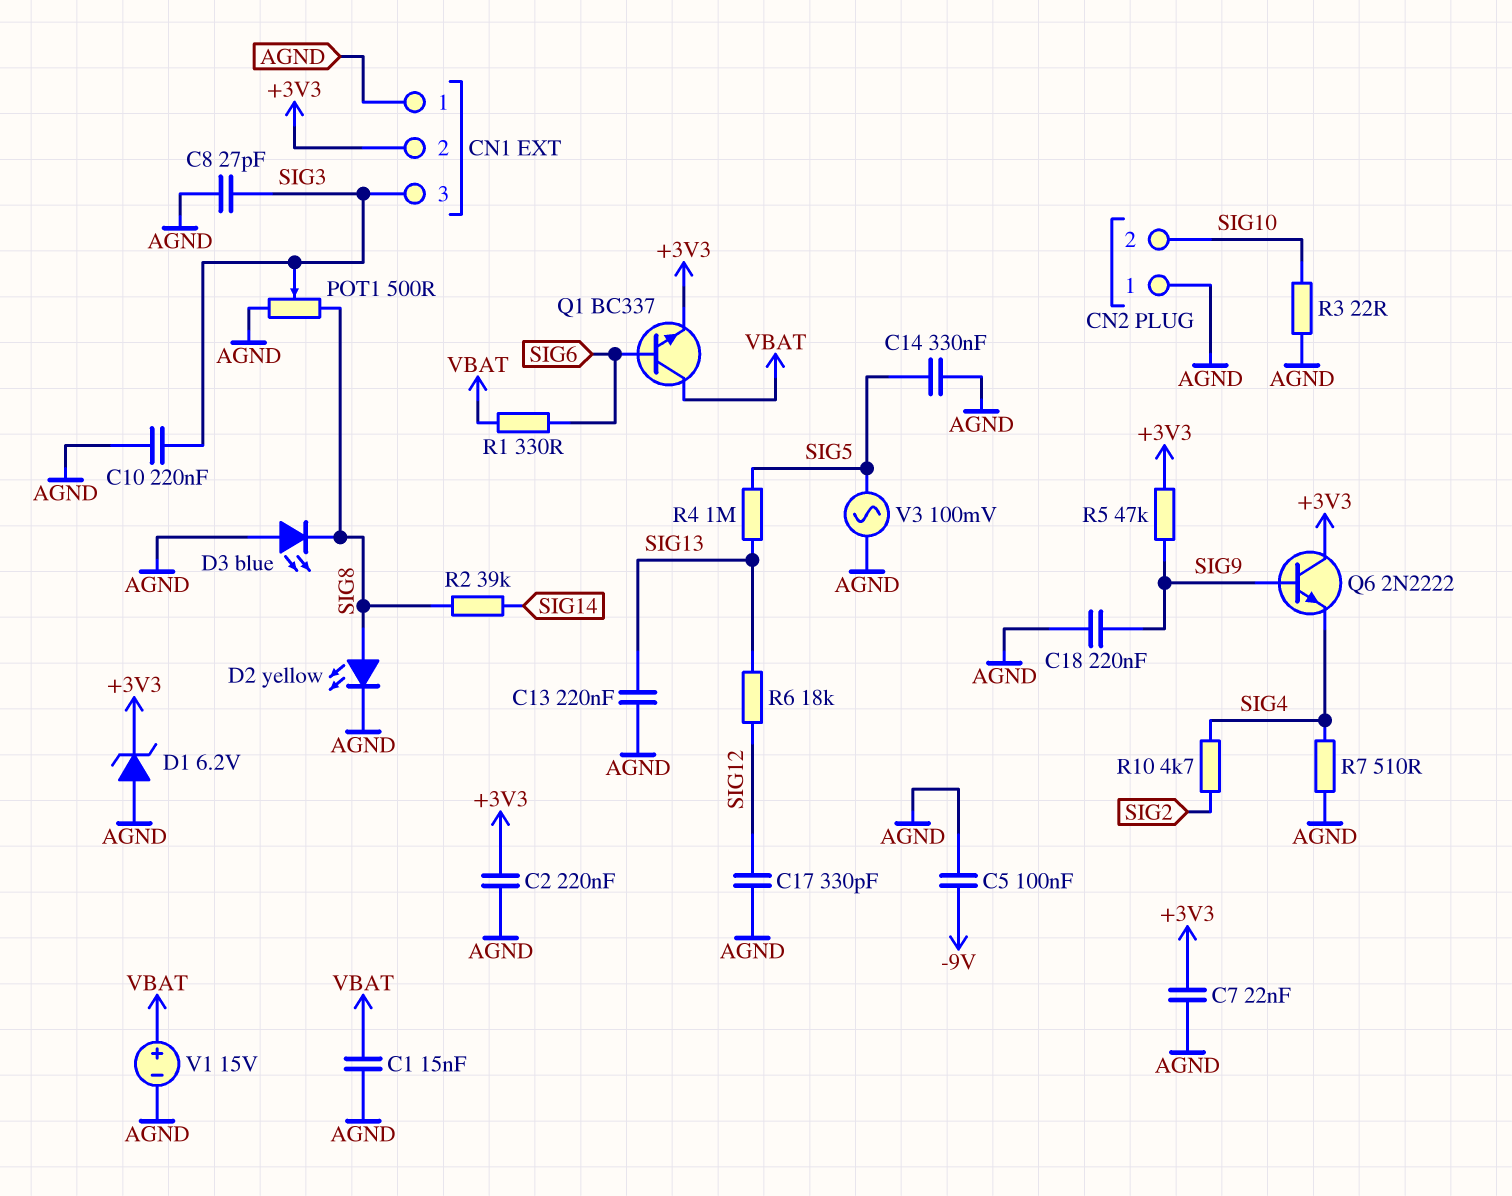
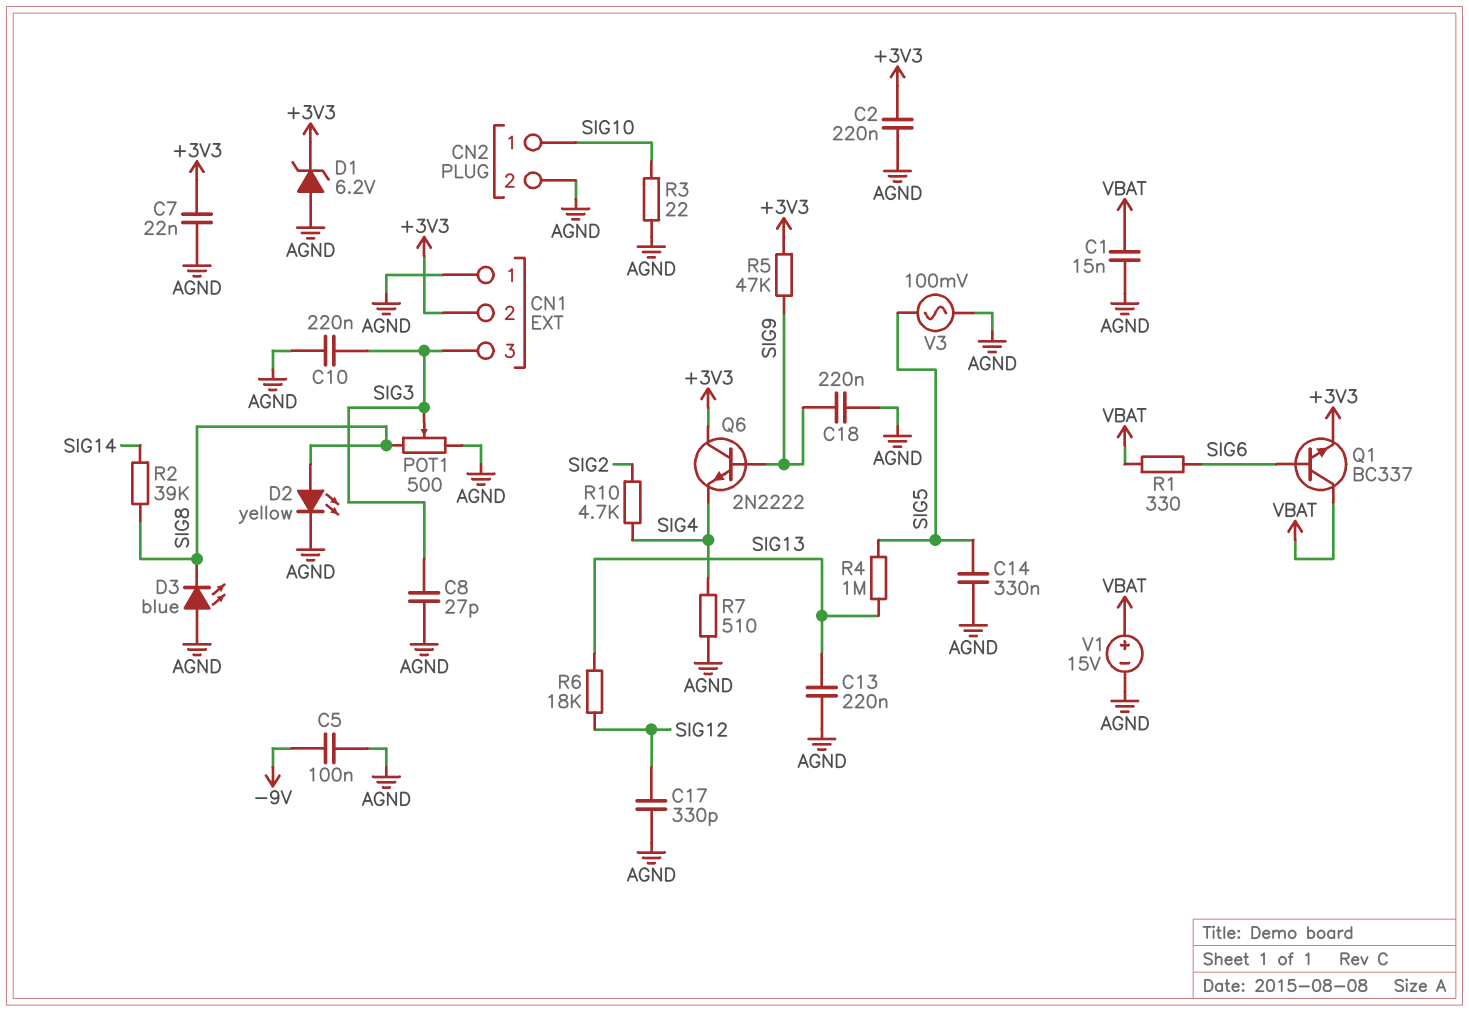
CN2 pin 1: AGND -> SIG10
CN2 pin 2: SIG10 -> AGND

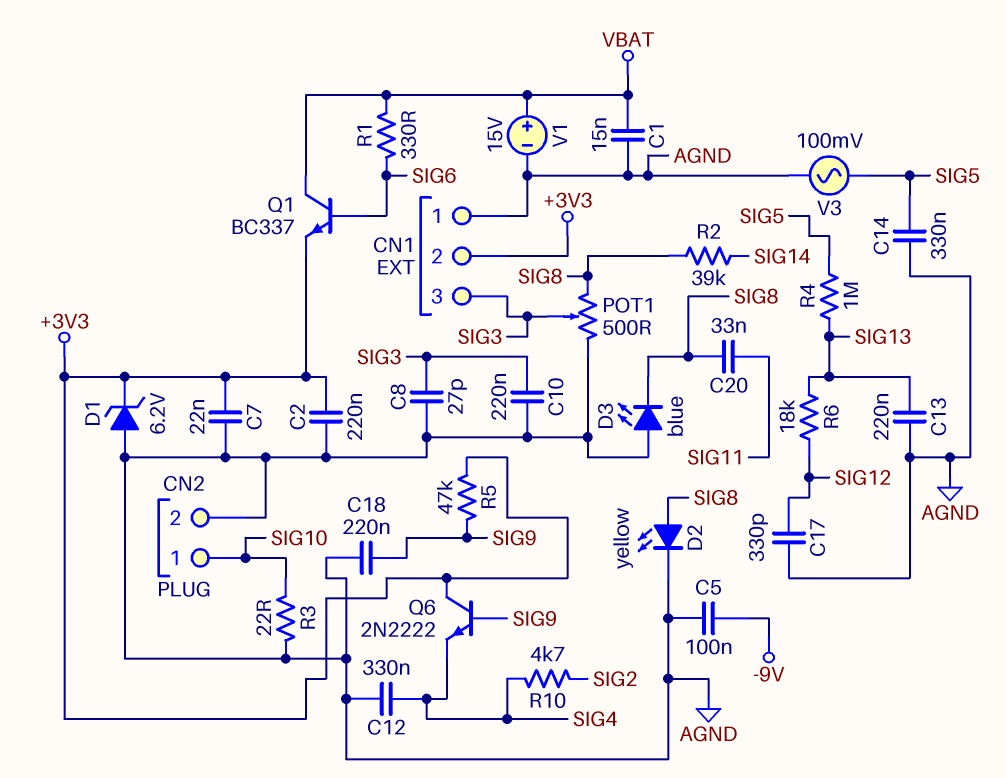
C12: none -> 330nF (AGND, SIG4)
C20: none -> 33nF (SIG8, SIG11)
R7: 510 (AGND, SIG4) -> none

